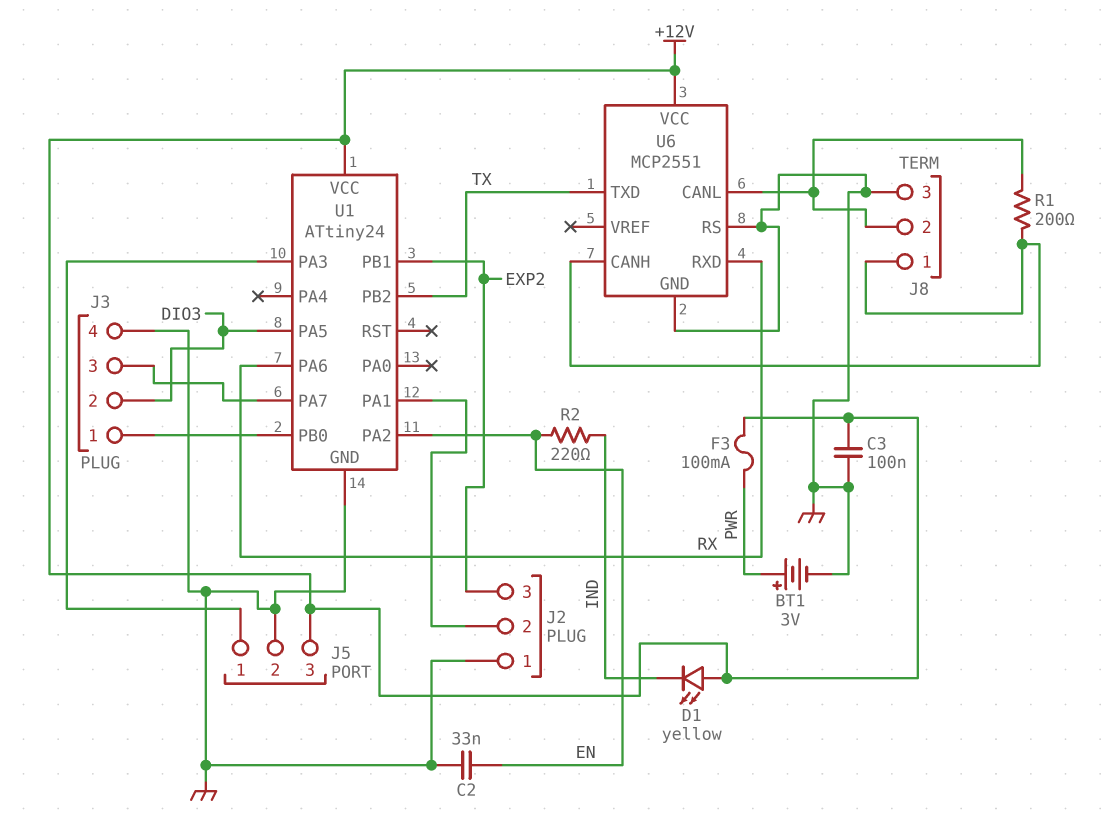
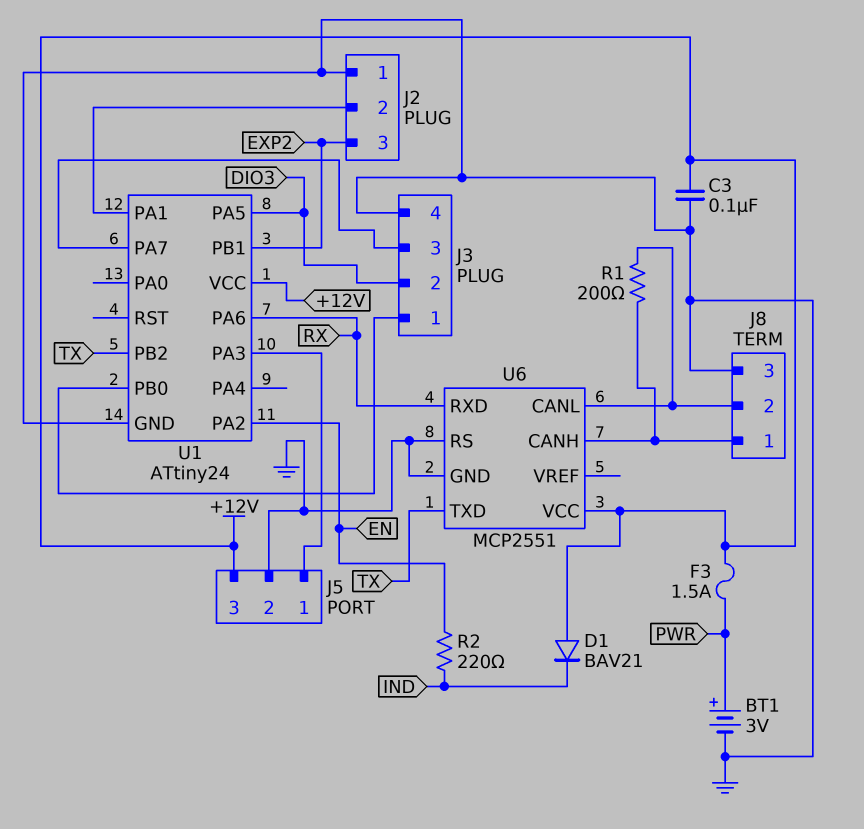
C2: 33nF (EN, GND) -> none
D1: LED yellow (A +12V, K IND) -> diode BAV21 (A +12V, K IND)
F3: 100mA (+12V, PWR) -> 1.5A (+12V, PWR)

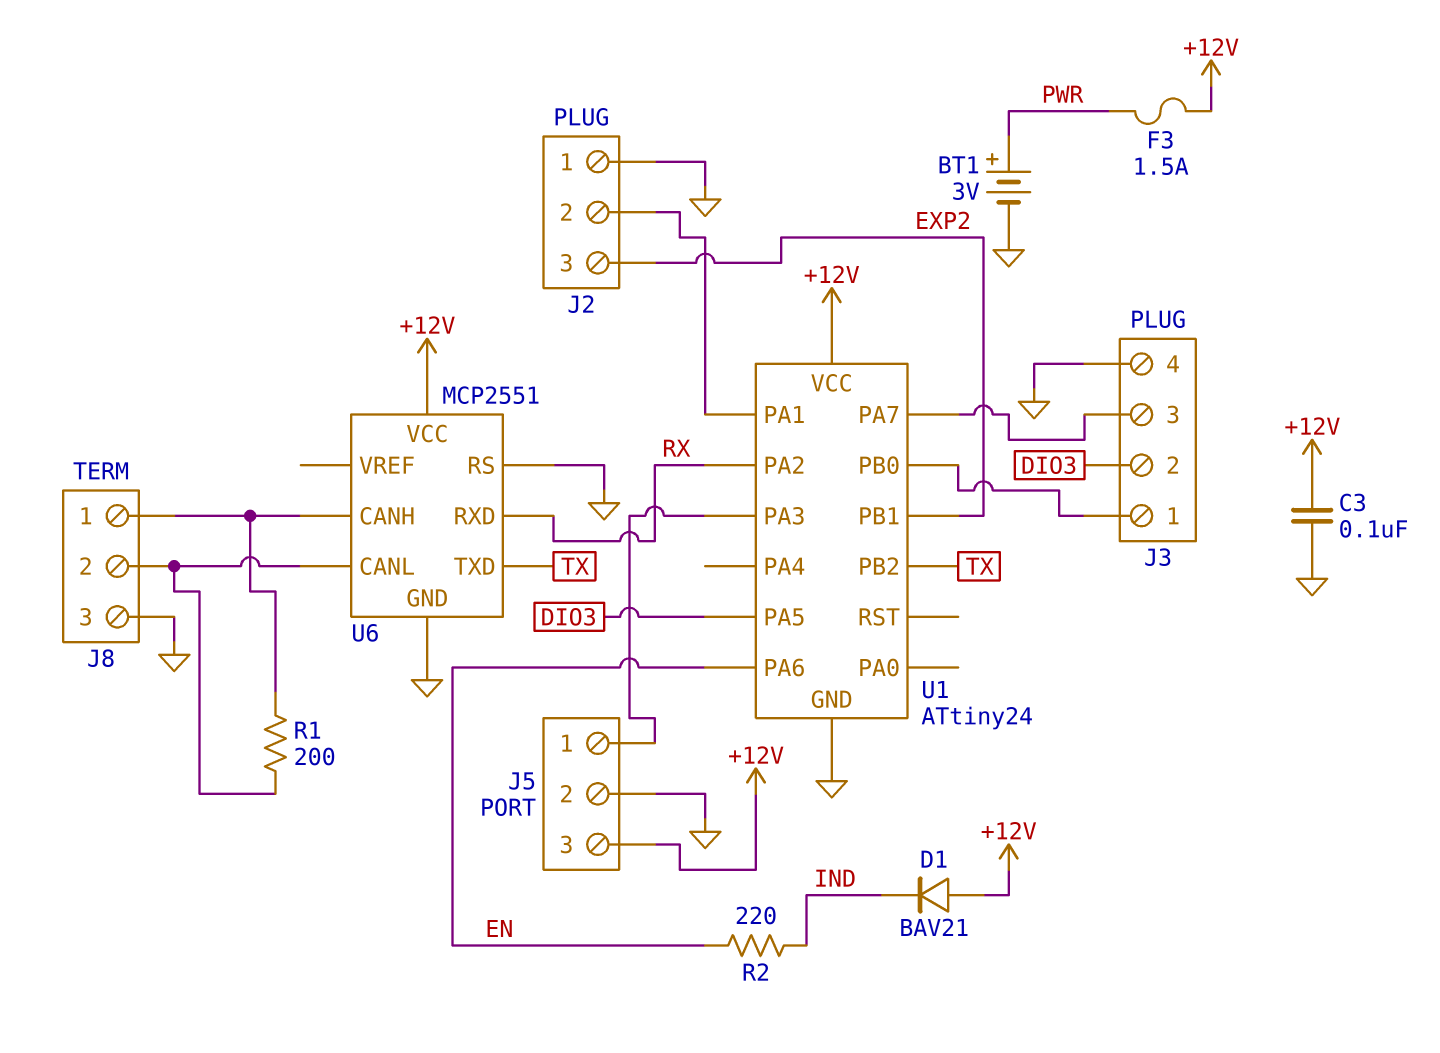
U1 pin PA2: EN -> RX
U1 pin PA6: RX -> EN

